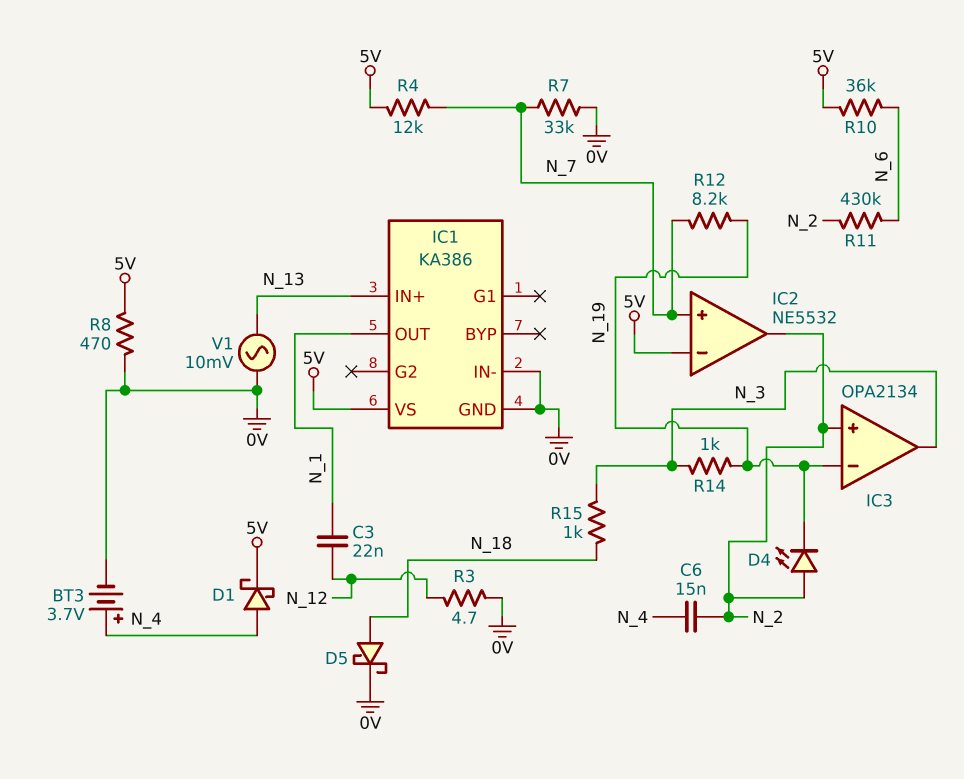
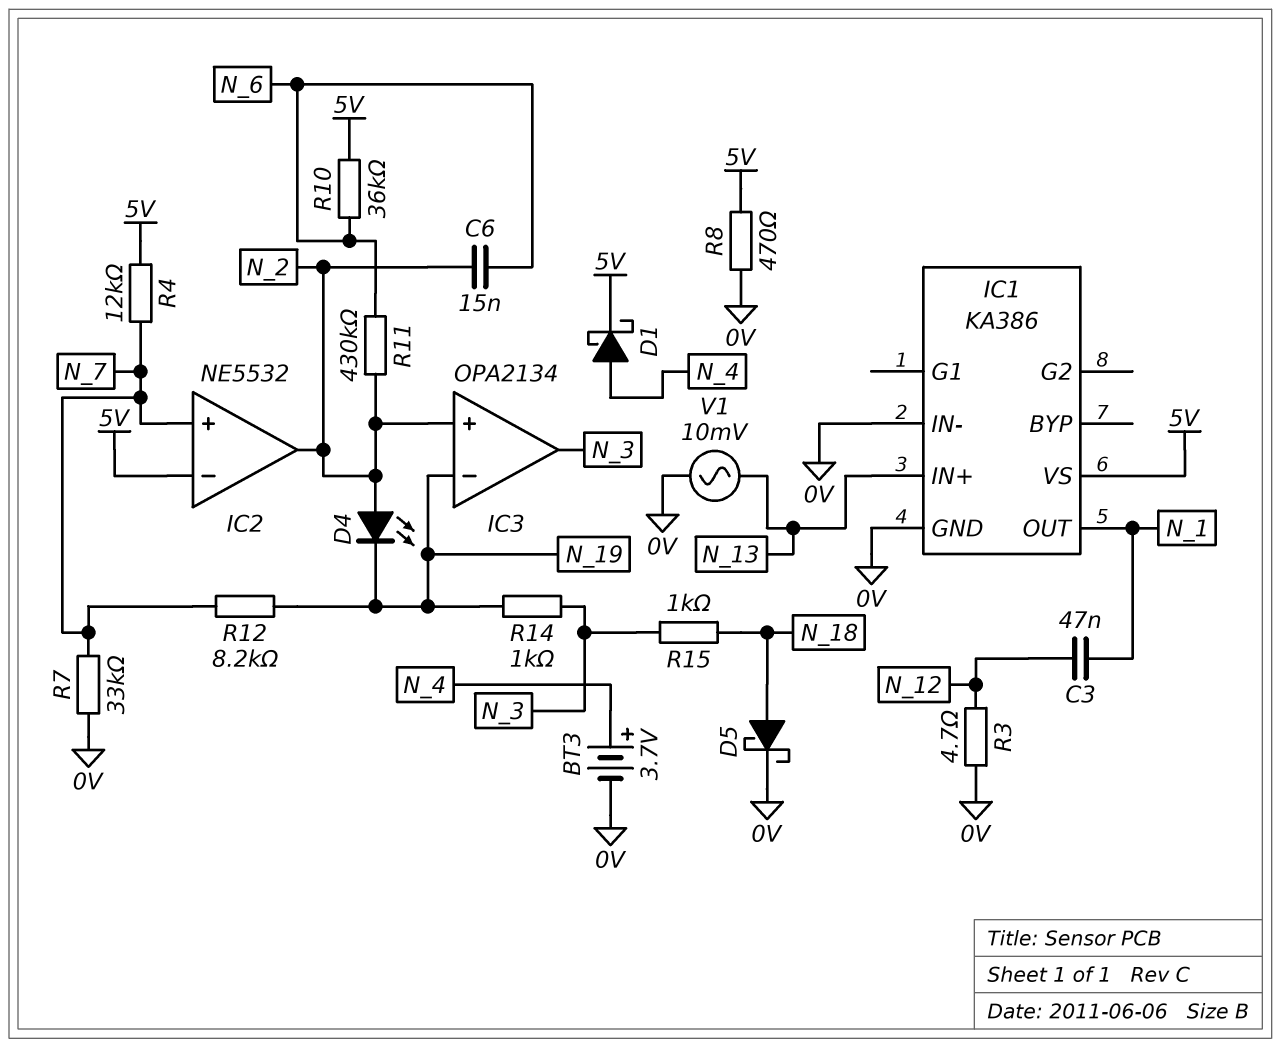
C3: 22nF (N_1, N_12) -> 47nF (N_1, N_12)
C6: 15nF (N_2, N_4) -> 15nF (N_2, N_6)

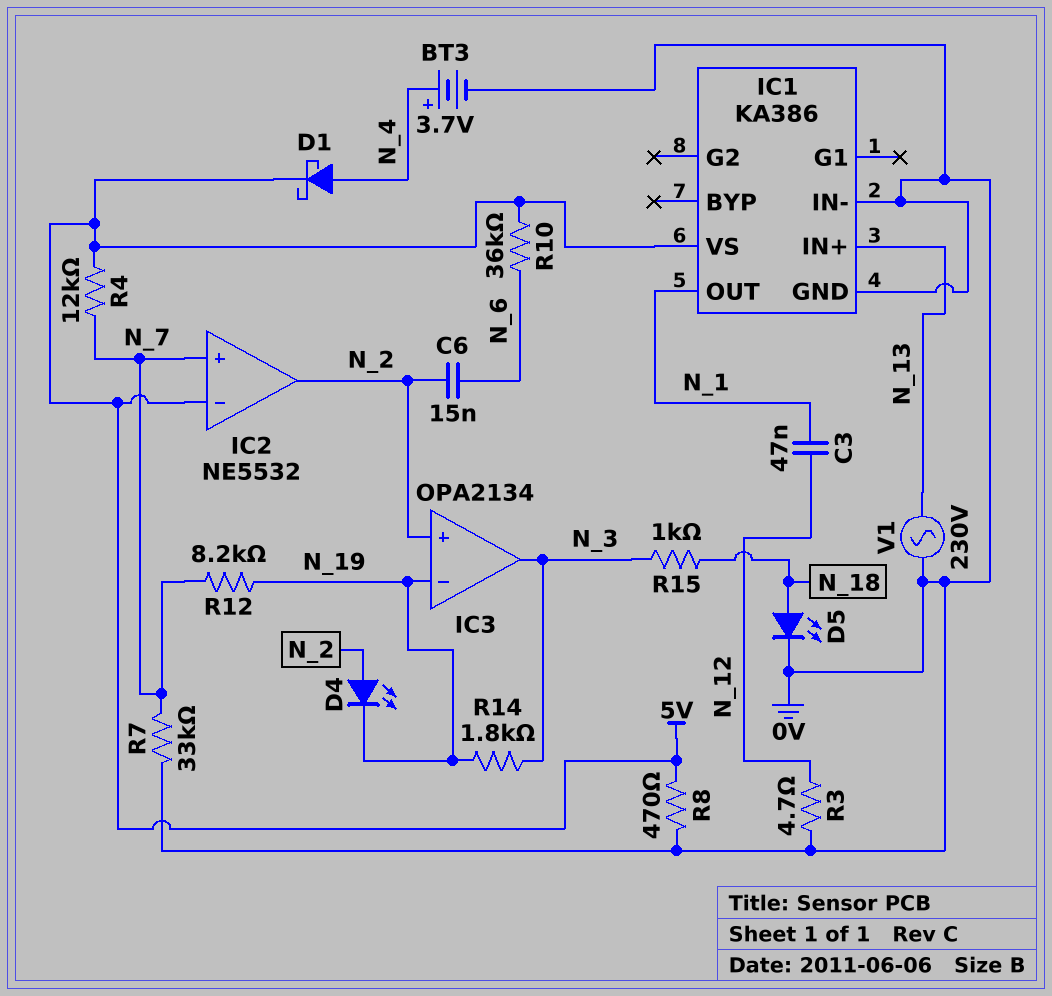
D5: schottky (A N_18, K 0V) -> LED (A N_18, K 0V)
R11: 430k (N_2, N_6) -> none
R14: 1k (N_3, N_19) -> 1.8k (N_3, N_19)
V1: AC 10mV (0V, N_13) -> AC 230V (0V, N_13)

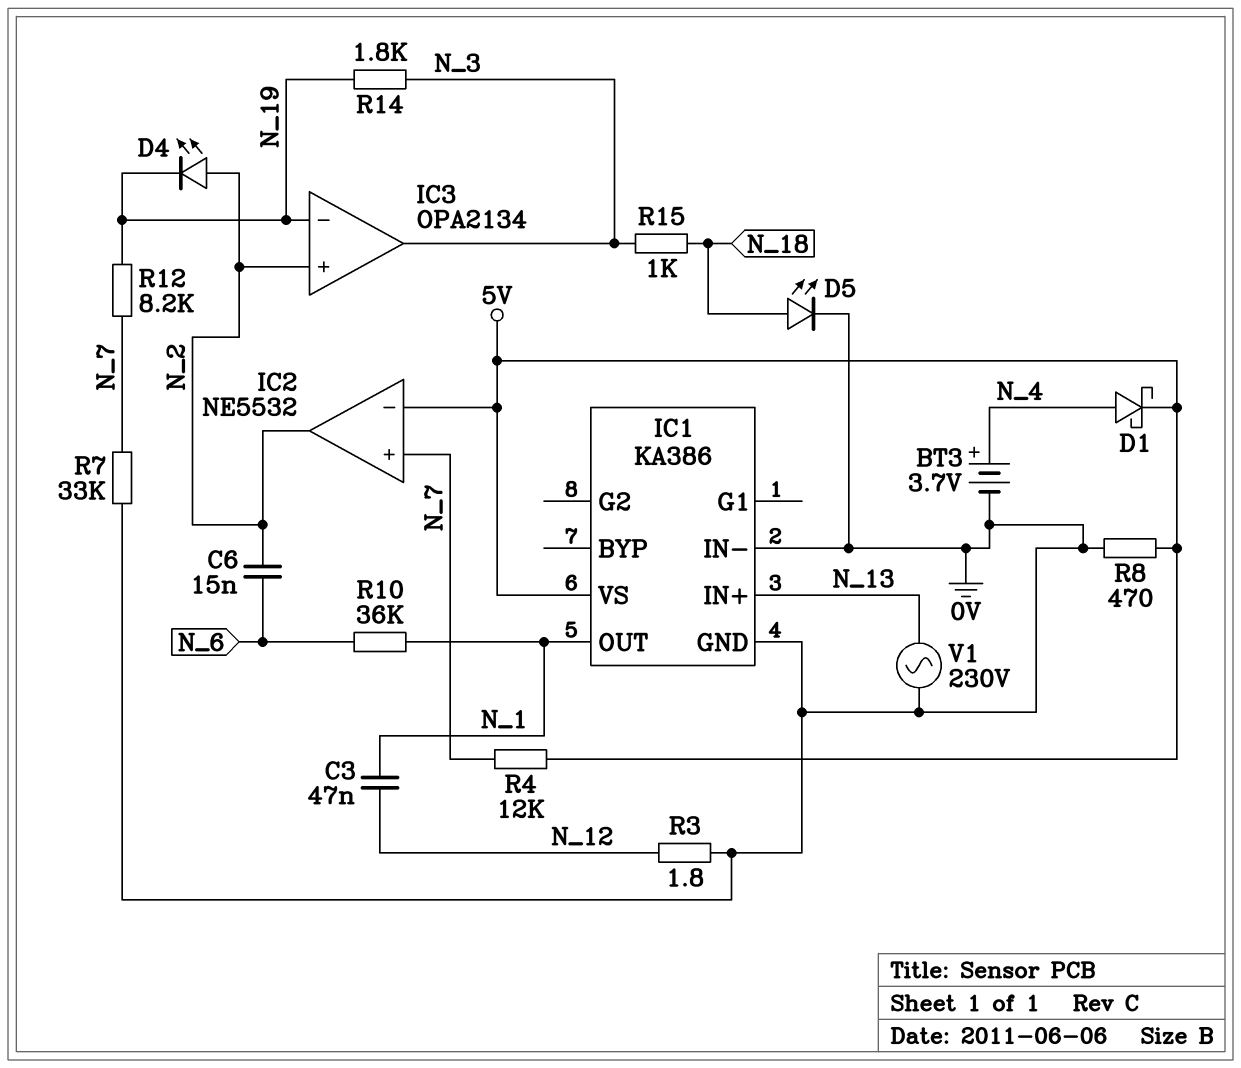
R3: 4.7 (0V, N_12) -> 1.8 (0V, N_12)
R10: 36k (5V, N_6) -> 36k (N_1, N_6)

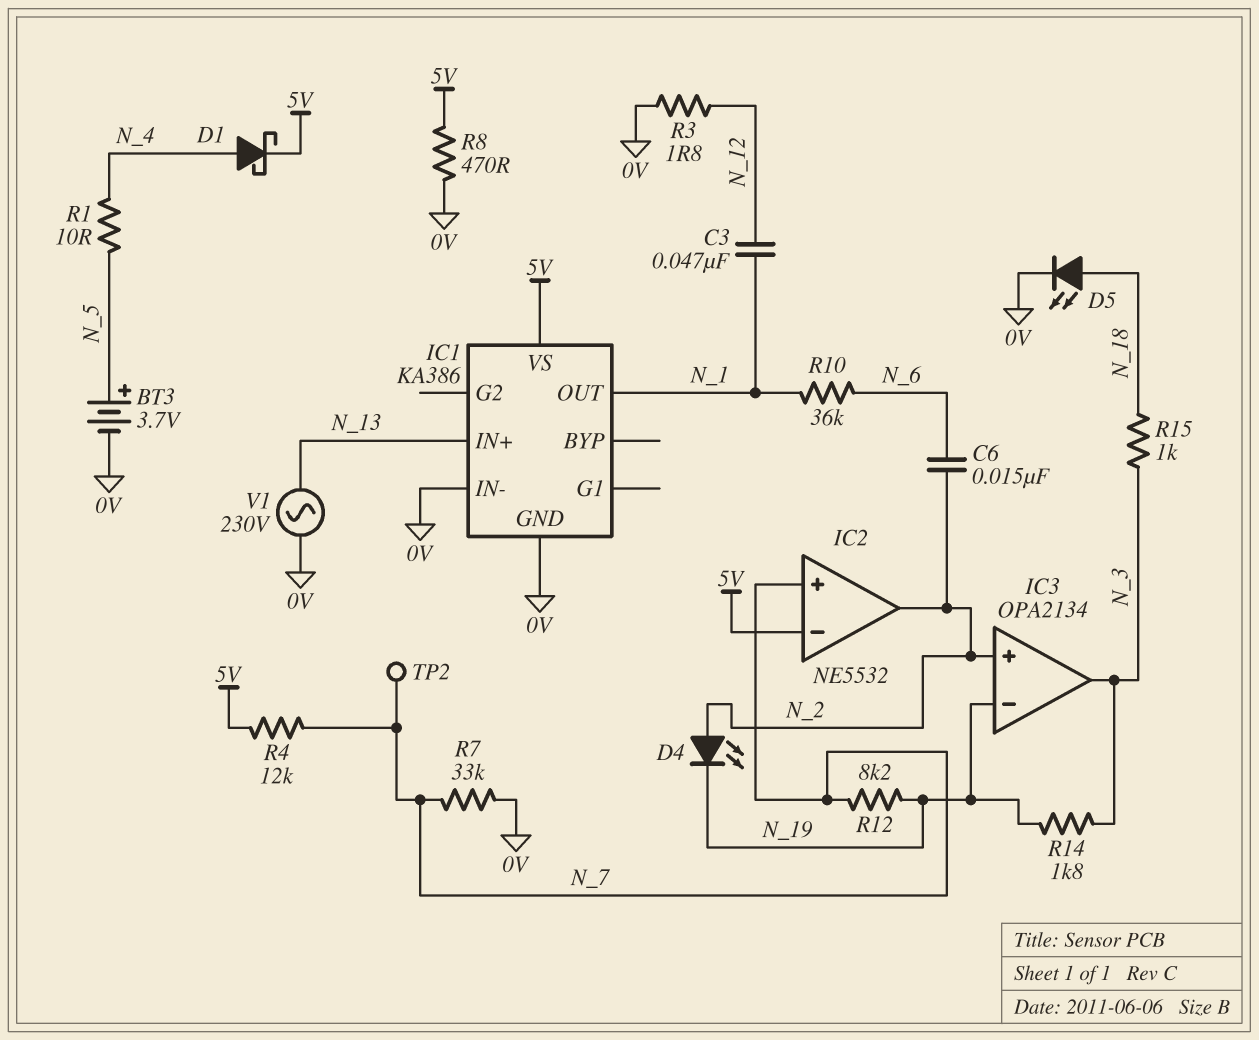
BT3: 3.7V (plus N_4, minus 0V) -> 3.7V (plus N_5, minus 0V)
R1: none -> 10 (N_4, N_5)
TP2: none -> test point (N_7)

